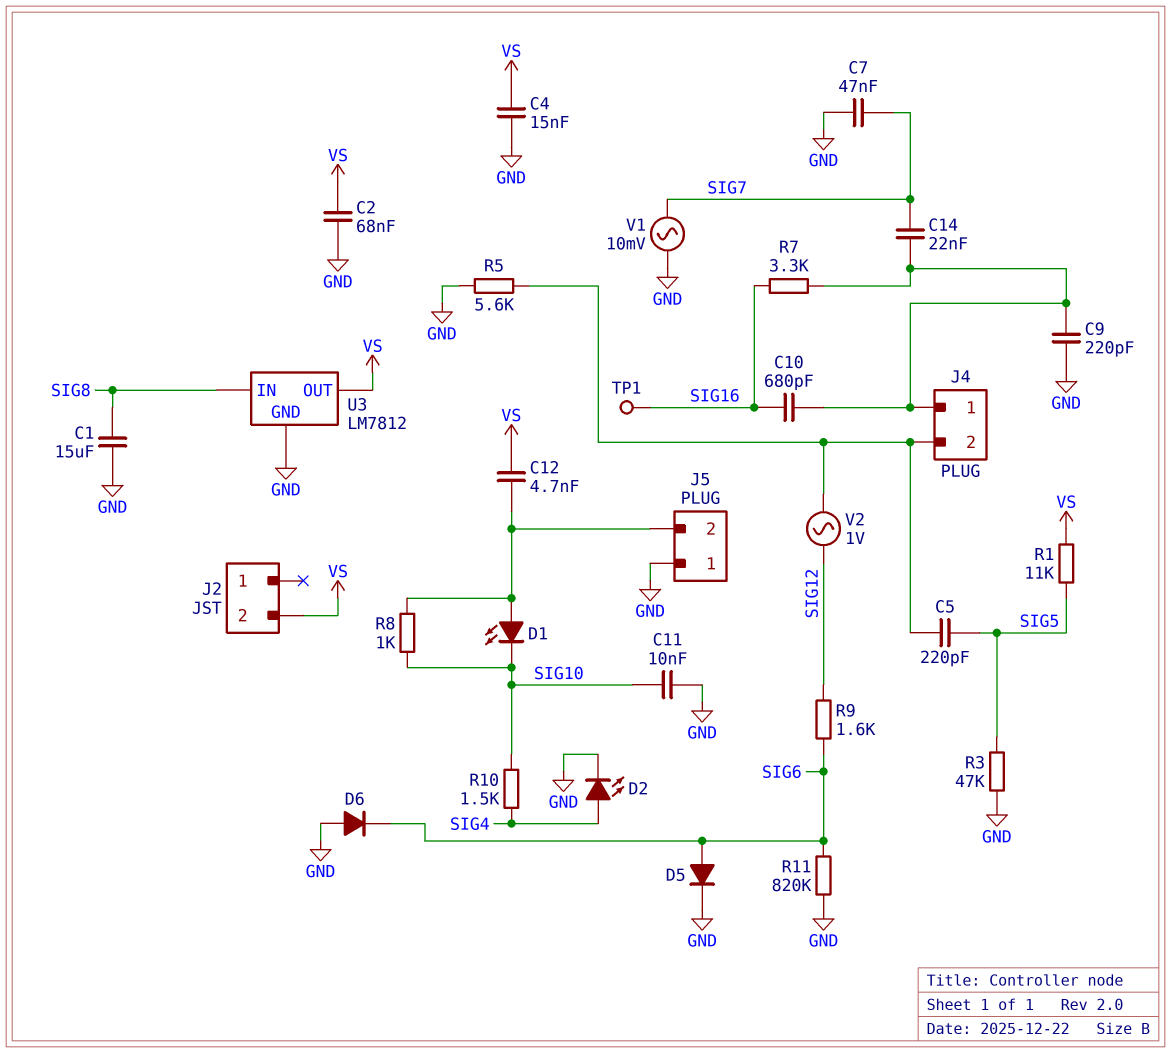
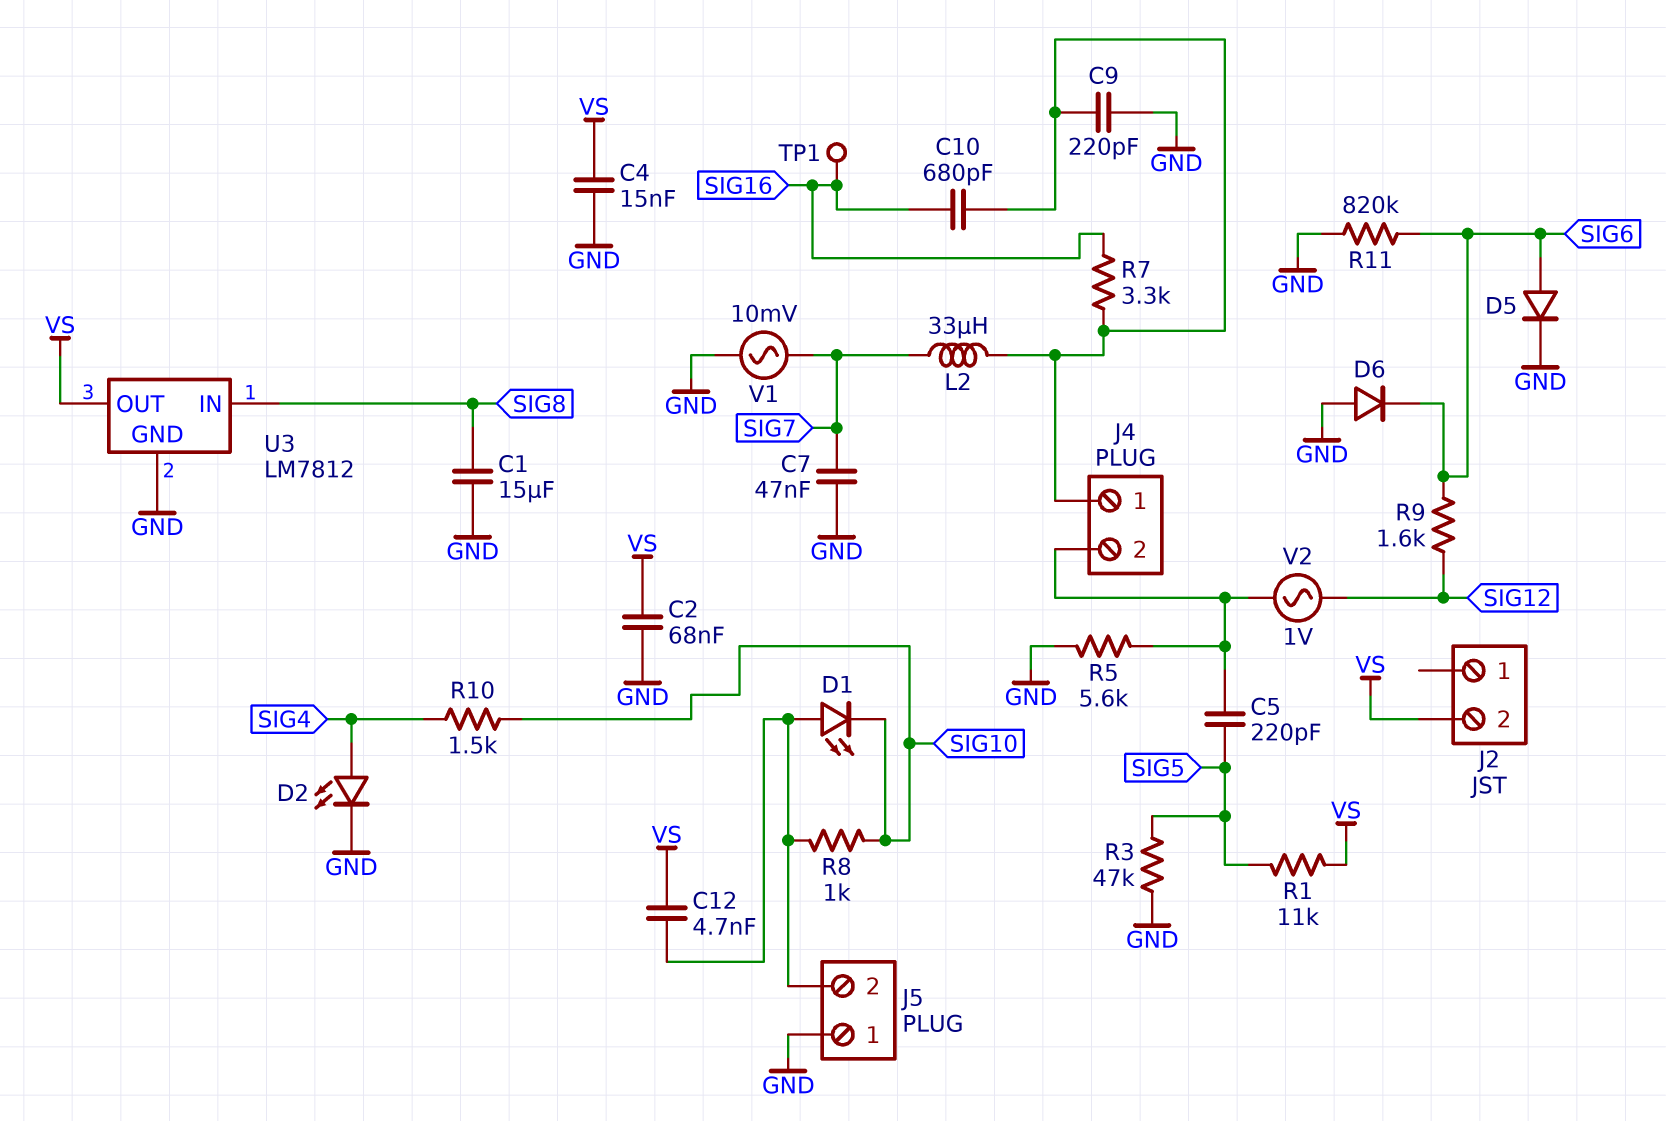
C11: 10nF (GND, SIG10) -> none
C14: 22nF (J4/1, SIG7) -> none
L2: none -> 33uH (J4/1, SIG7)

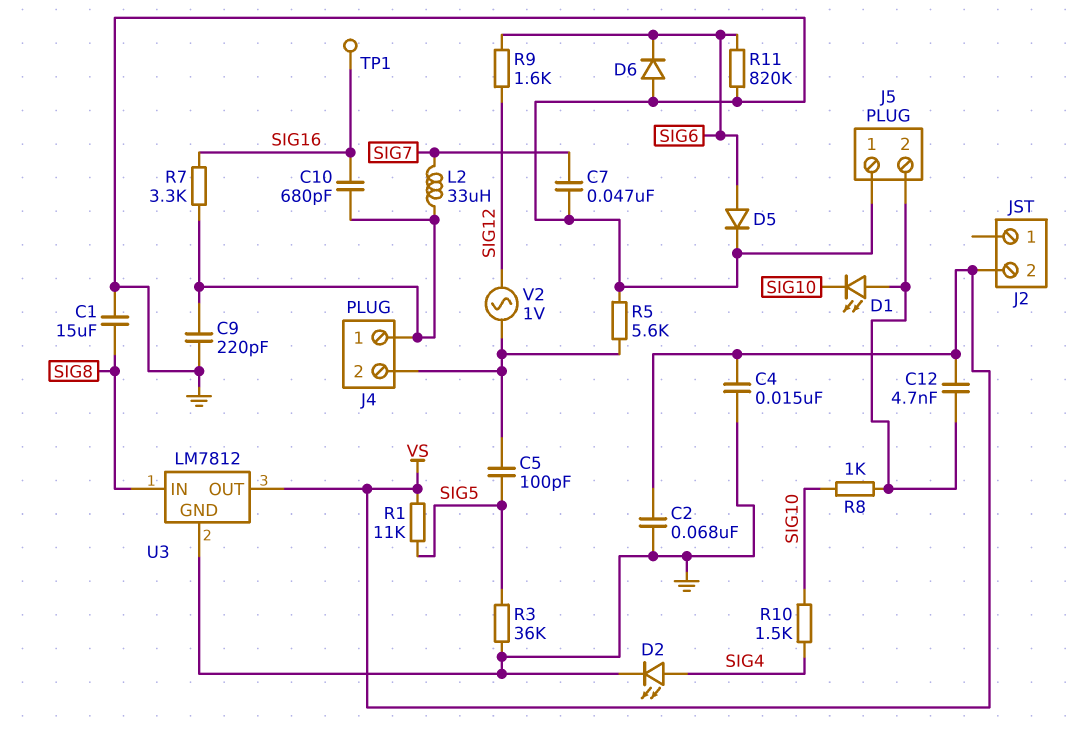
C5: 220pF (J4/2, SIG5) -> 100pF (J4/2, SIG5)
R3: 47k (GND, SIG5) -> 36k (GND, SIG5)
V1: AC 10mV (GND, SIG7) -> none

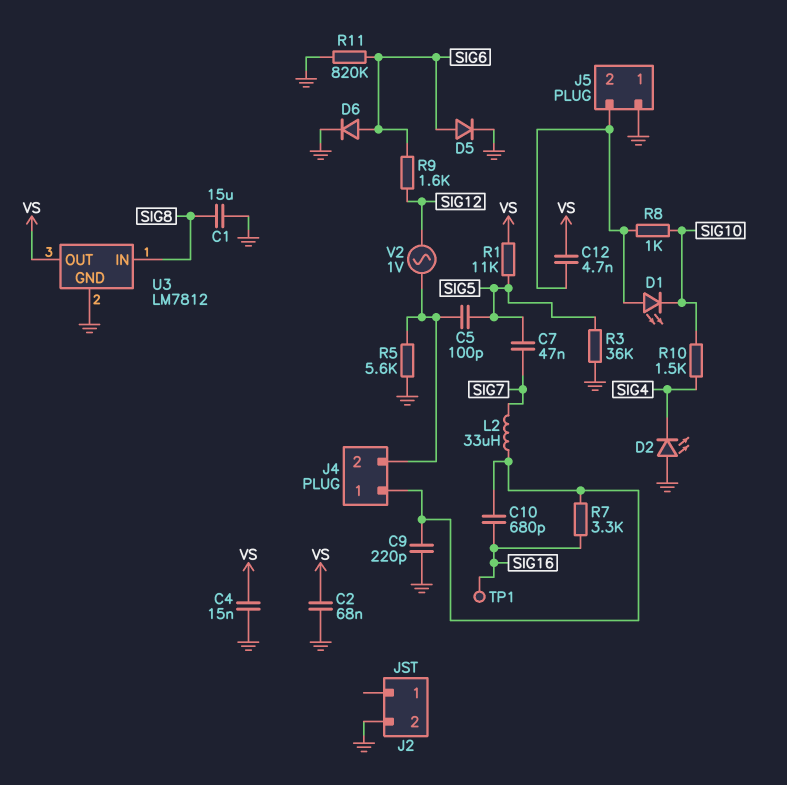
C7: 47nF (GND, SIG7) -> 47nF (SIG5, SIG7)
D2: LED (A SIG4, K GND) -> LED (A GND, K SIG4)
D6: diode (A GND, K SIG6) -> diode (A SIG6, K GND)
J2 pin 2: VS -> GND

